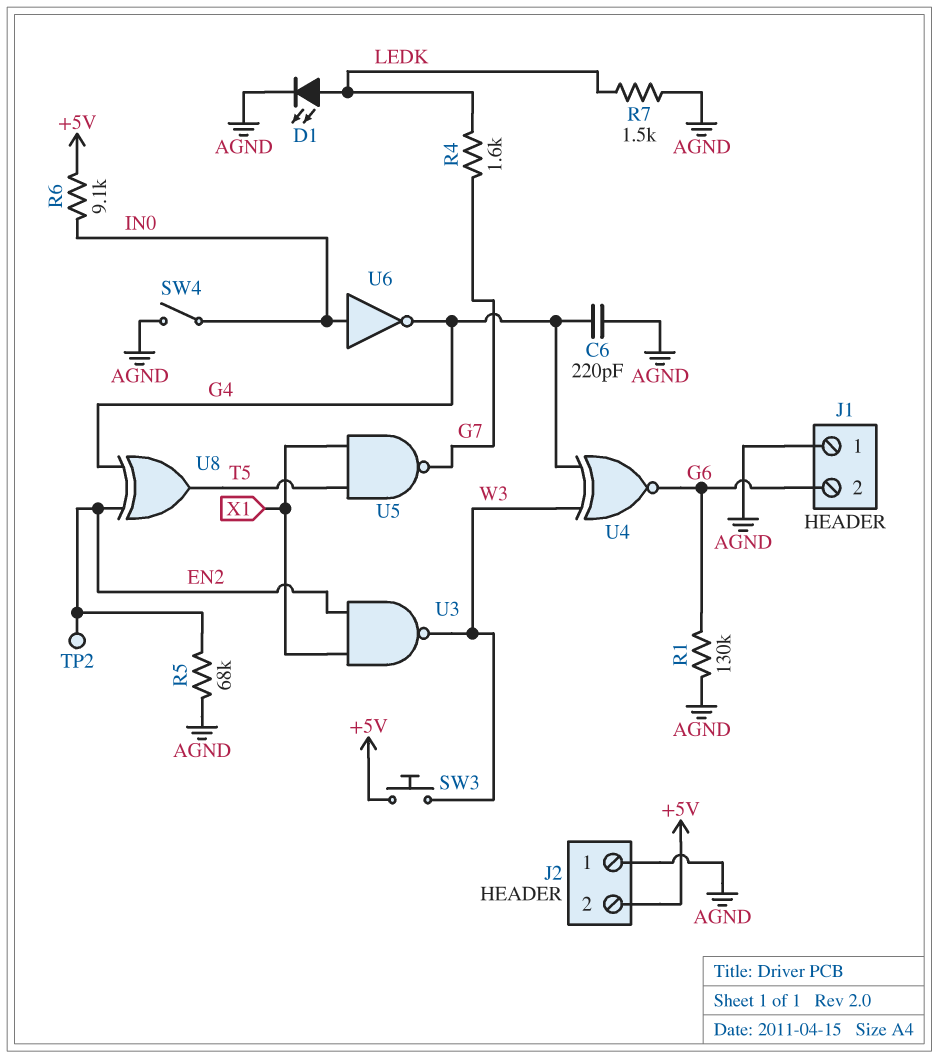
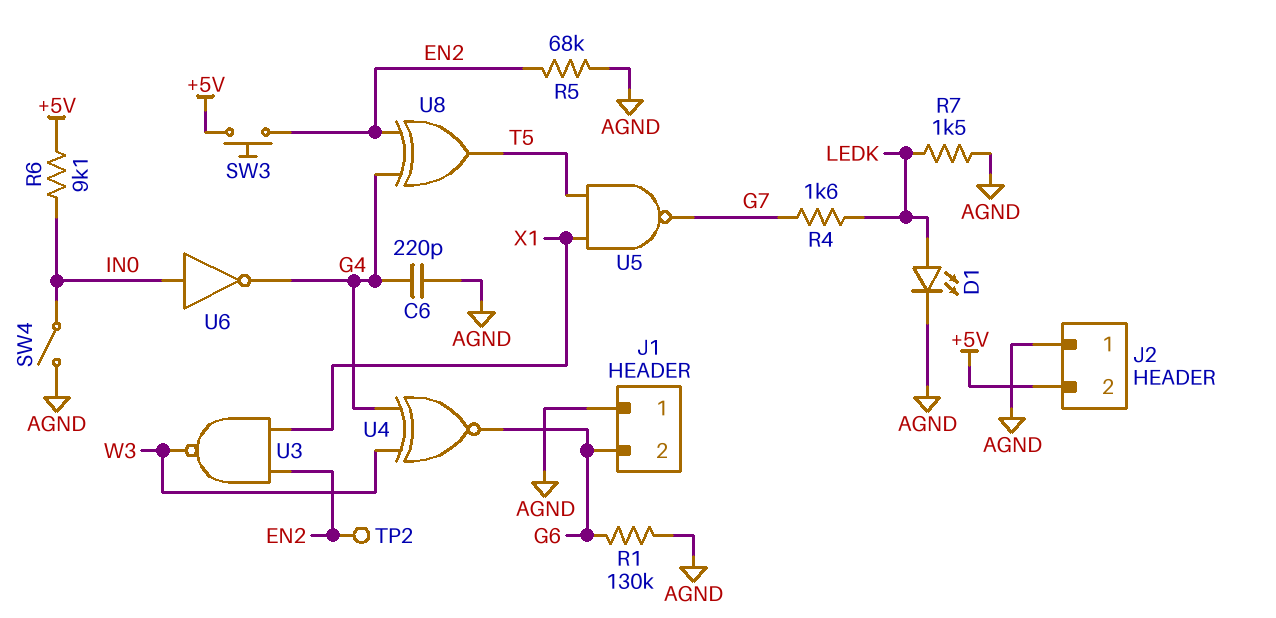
SW3: button (+5V, W3) -> button (+5V, EN2)

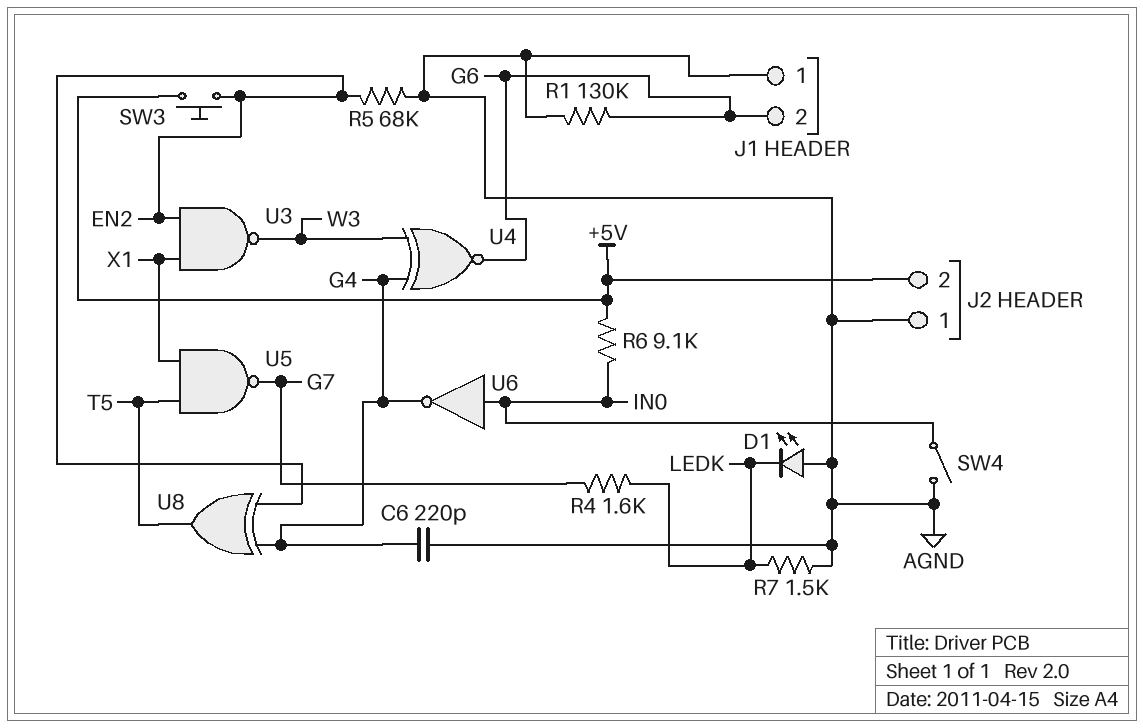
D1: LED (A LEDK, K AGND) -> LED (A AGND, K LEDK)
TP2: test point (EN2) -> none

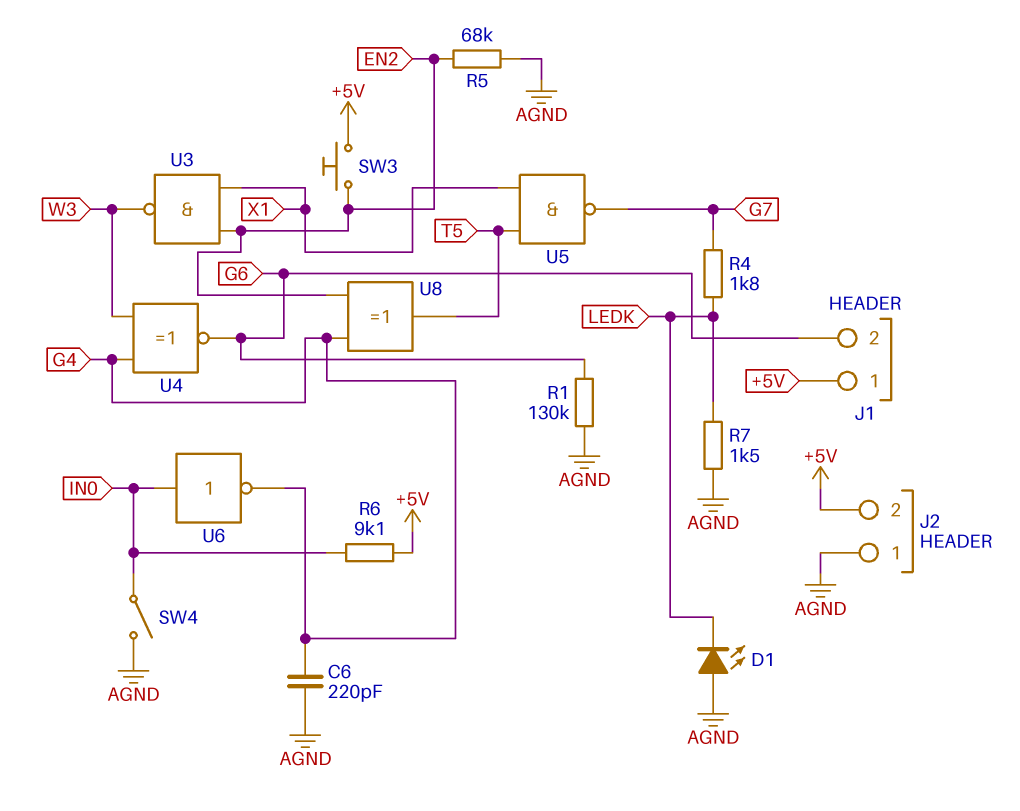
J1 pin 1: AGND -> +5V
R4: 1.6k (G7, LEDK) -> 1.8k (G7, LEDK)

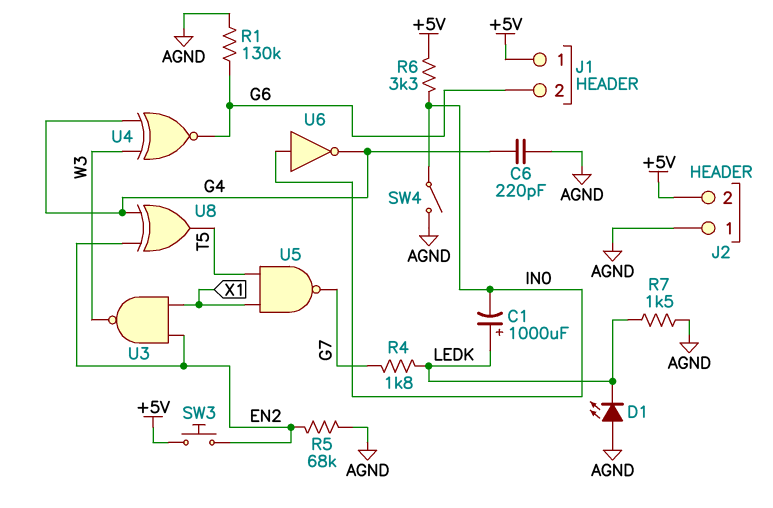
C1: none -> 1000uF (plus LEDK, minus IN0)
R6: 9.1k (+5V, IN0) -> 3.3k (+5V, IN0)

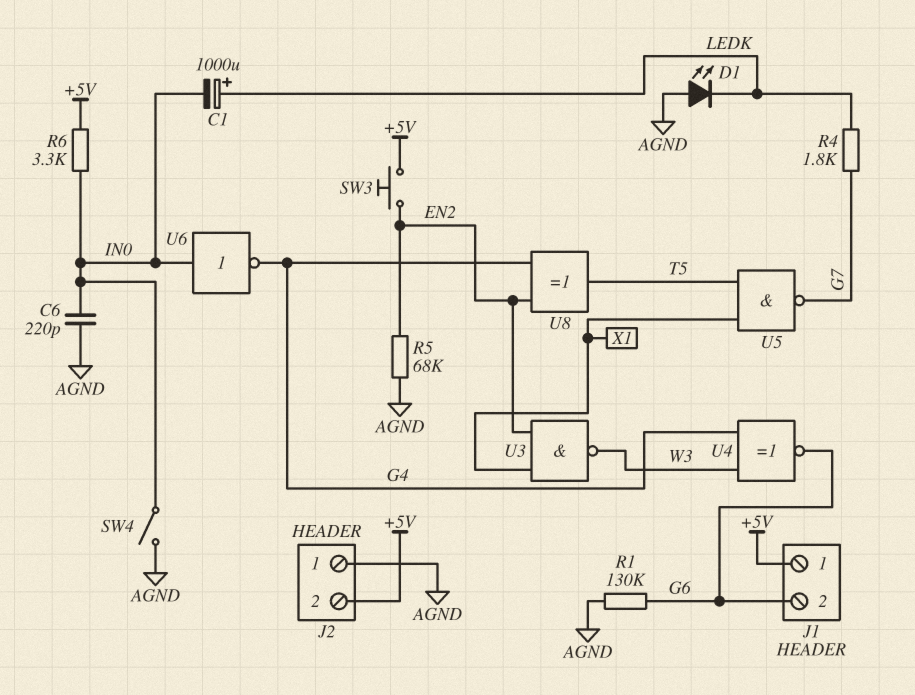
C6: 220pF (AGND, G4) -> 220pF (AGND, IN0)
R7: 1.5k (AGND, LEDK) -> none

